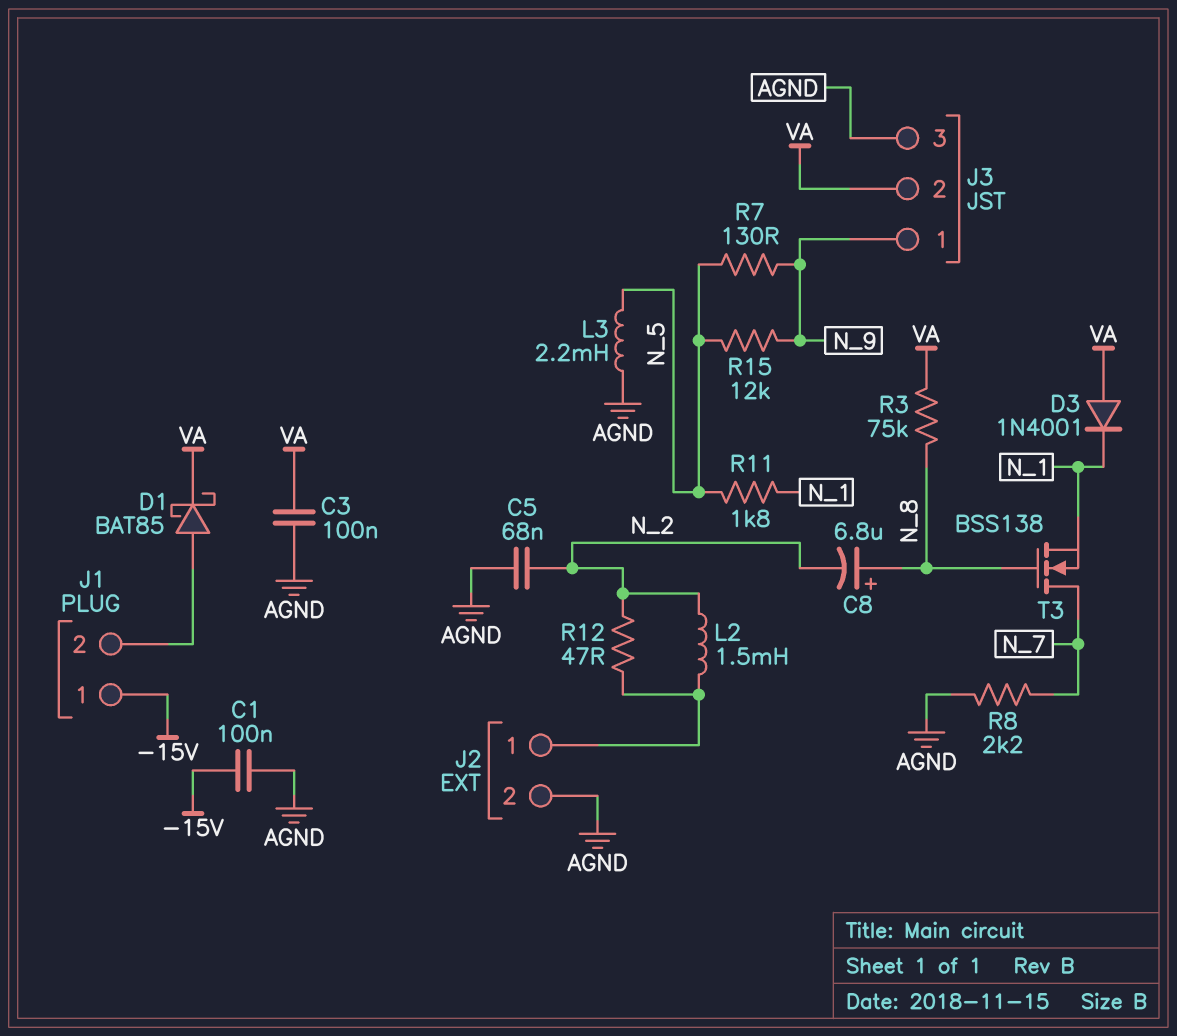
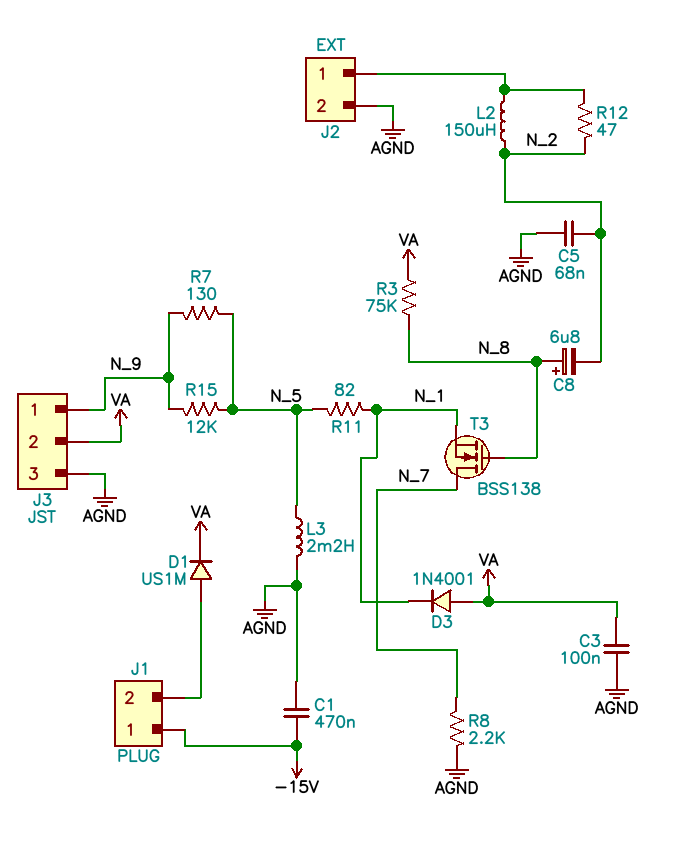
C1: 100nF (-15V, AGND) -> 470nF (-15V, AGND)
D1: schottky BAT85 (A J1/2, K VA) -> diode US1M (A J1/2, K VA)
L2: 1.5mH (J2/1, N_2) -> 150uH (J2/1, N_2)
R11: 1.8k (N_1, N_5) -> 82 (N_1, N_5)

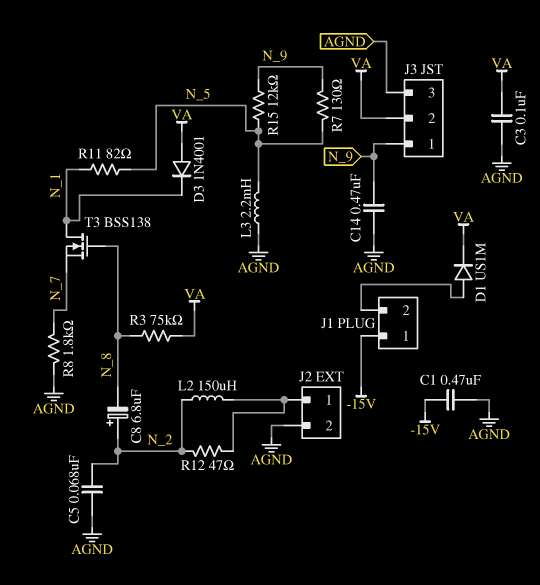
C8: 6.8uF (plus N_8, minus N_2) -> 6.8uF (plus N_2, minus N_8)
C14: none -> 470nF (AGND, N_9)
R8: 2.2k (AGND, N_7) -> 1.8k (AGND, N_7)
T3: NMOS BSS138 (G N_8, D N_7, S N_1) -> NMOS BSS138 (G N_8, D N_1, S N_7)

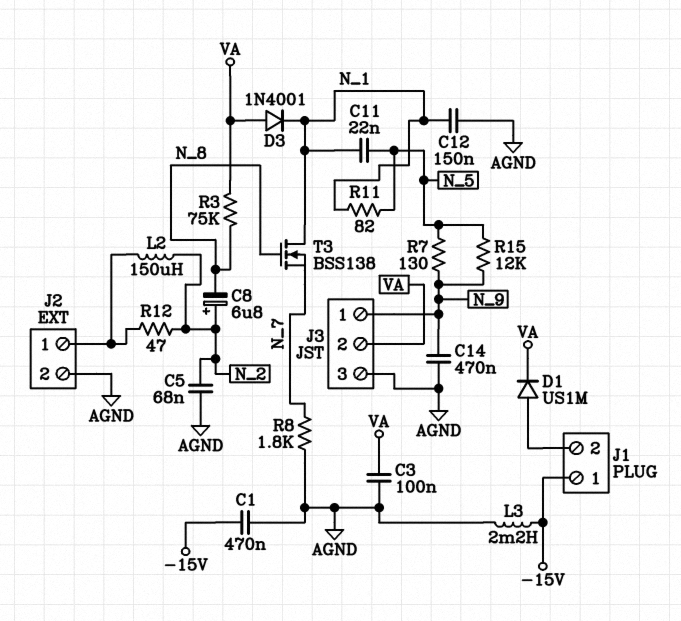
C11: none -> 22nF (N_1, N_5)
C12: none -> 150nF (AGND, N_1)
L3: 2.2mH (AGND, N_5) -> 2.2mH (-15V, AGND)

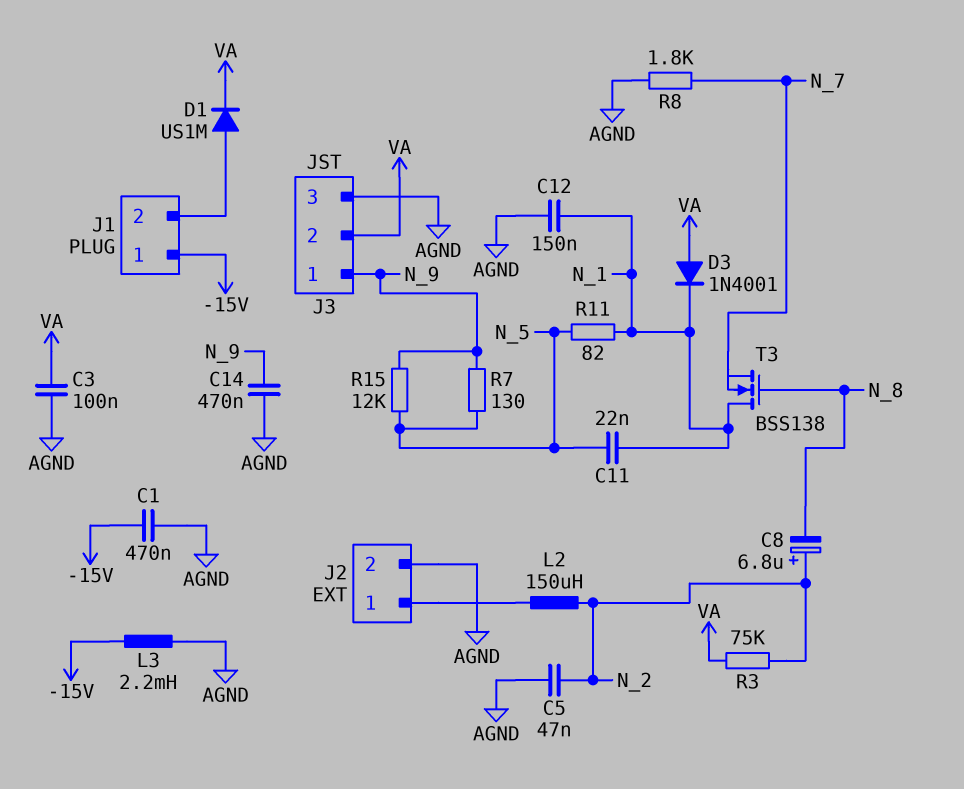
C5: 68nF (AGND, N_2) -> 47nF (AGND, N_2)
R3: 75k (N_8, VA) -> 75k (N_2, VA)
R12: 47 (J2/1, N_2) -> none

